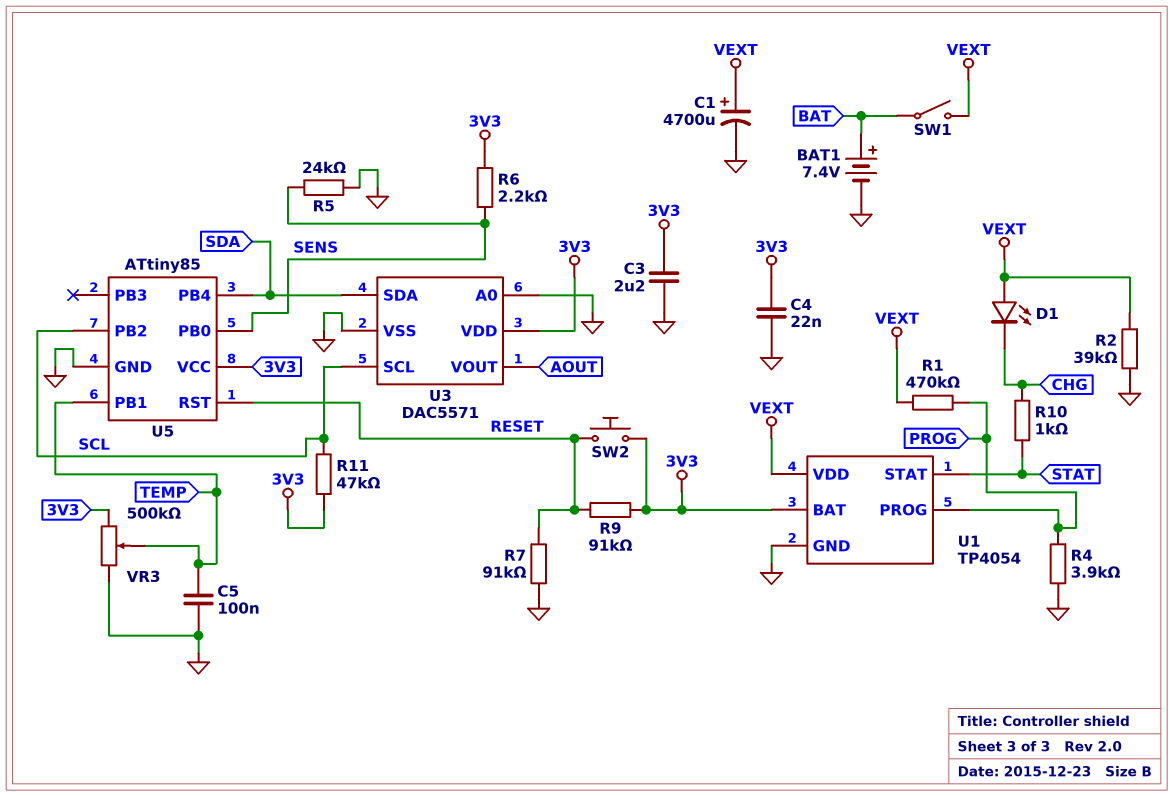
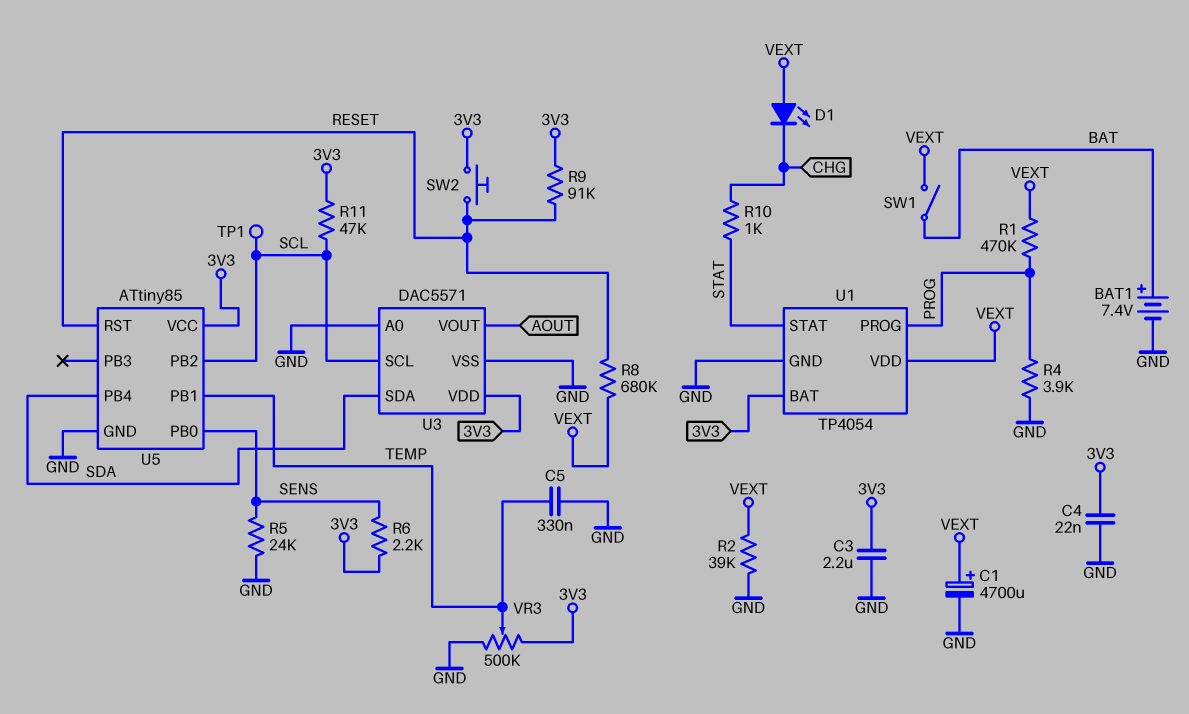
C5: 100nF (GND, TEMP) -> 330nF (GND, TEMP)
R7: 91k (GND, RESET) -> none
R8: none -> 680k (RESET, VEXT)
TP1: none -> test point (SCL)

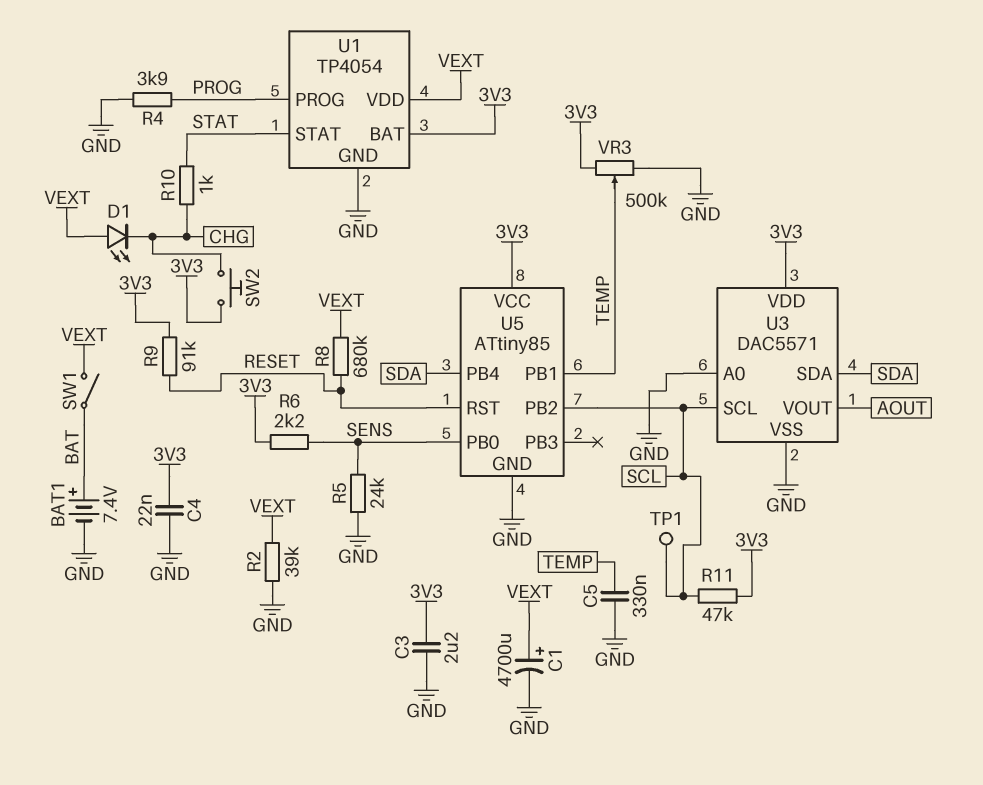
R1: 470k (PROG, VEXT) -> none
SW2: button (3V3, RESET) -> button (3V3, CHG)

